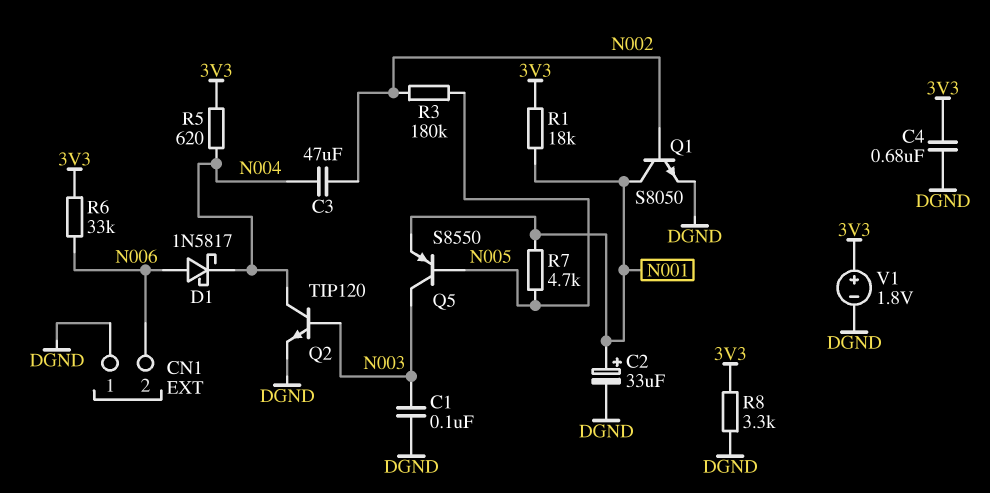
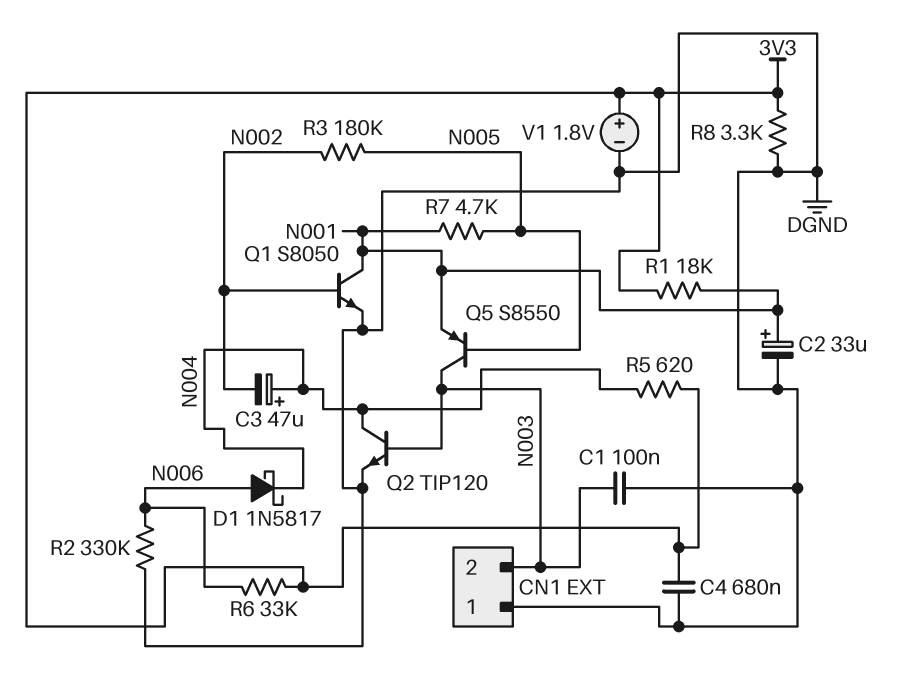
C3: 47uF (N002, N004) -> 47uF (plus N004, minus N002)
CN1 pin 2: N006 -> N003
R2: none -> 330k (DGND, N006)

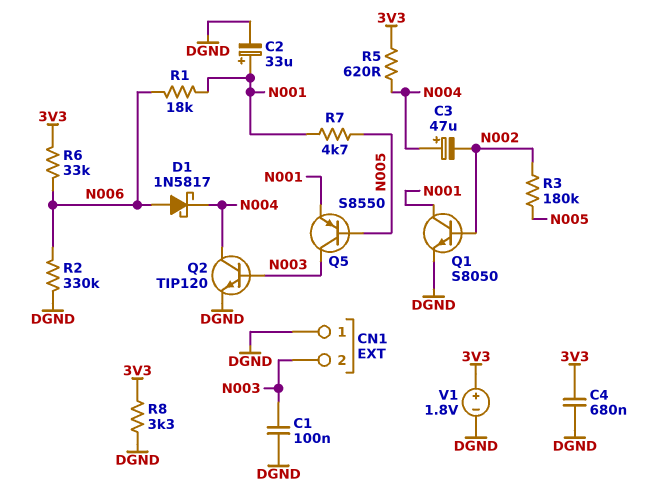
R1: 18k (3V3, N001) -> 18k (N001, N006)

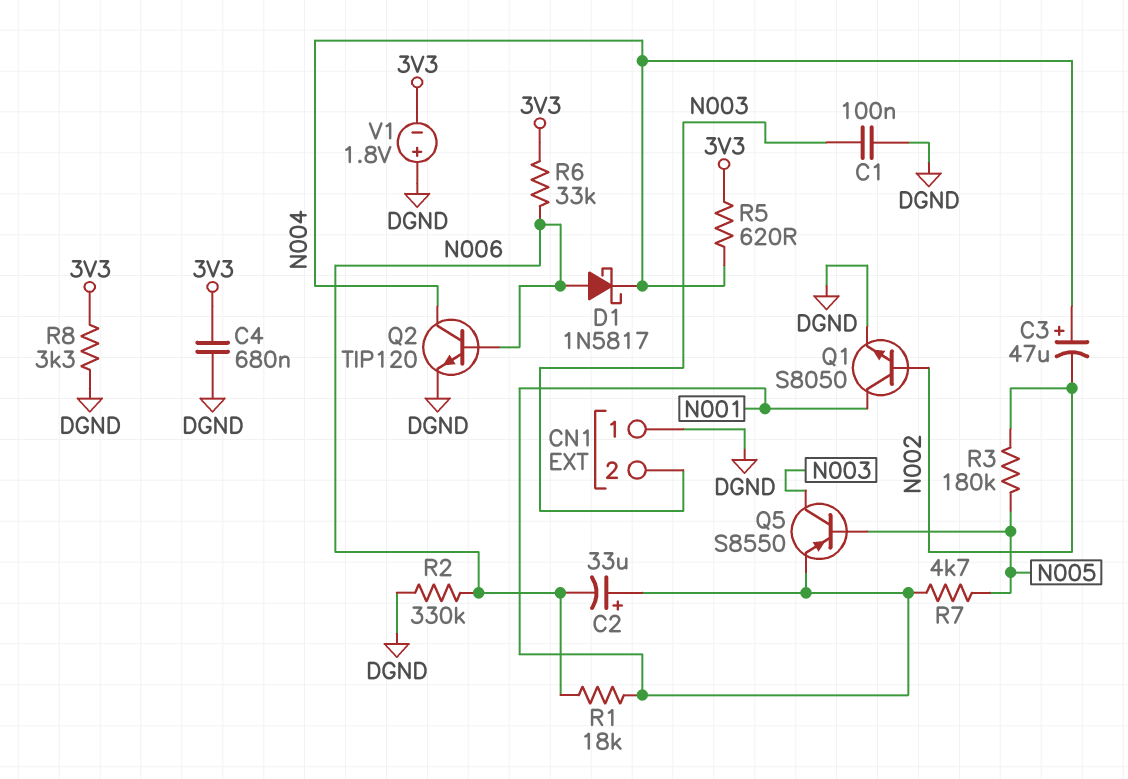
C2: 33uF (plus N001, minus DGND) -> 33uF (plus N001, minus N006)
Q2: NPN TIP120 (B N003, C N004, E DGND) -> NPN TIP120 (B N006, C N004, E DGND)
V1: 1.8V (plus 3V3, minus DGND) -> 1.8V (plus DGND, minus 3V3)

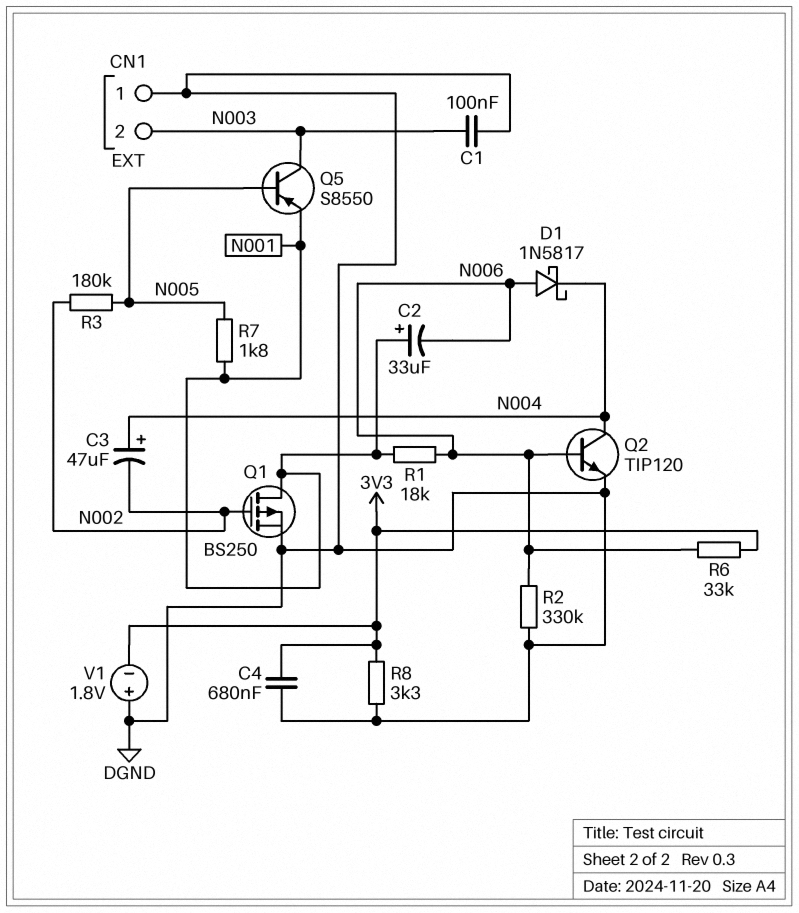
Q1: NPN S8050 (B N002, C N001, E DGND) -> PMOS BS250 (G N002, D N001, S DGND)
R5: 620 (3V3, N004) -> none
R7: 4.7k (N001, N005) -> 1.8k (N001, N005)

